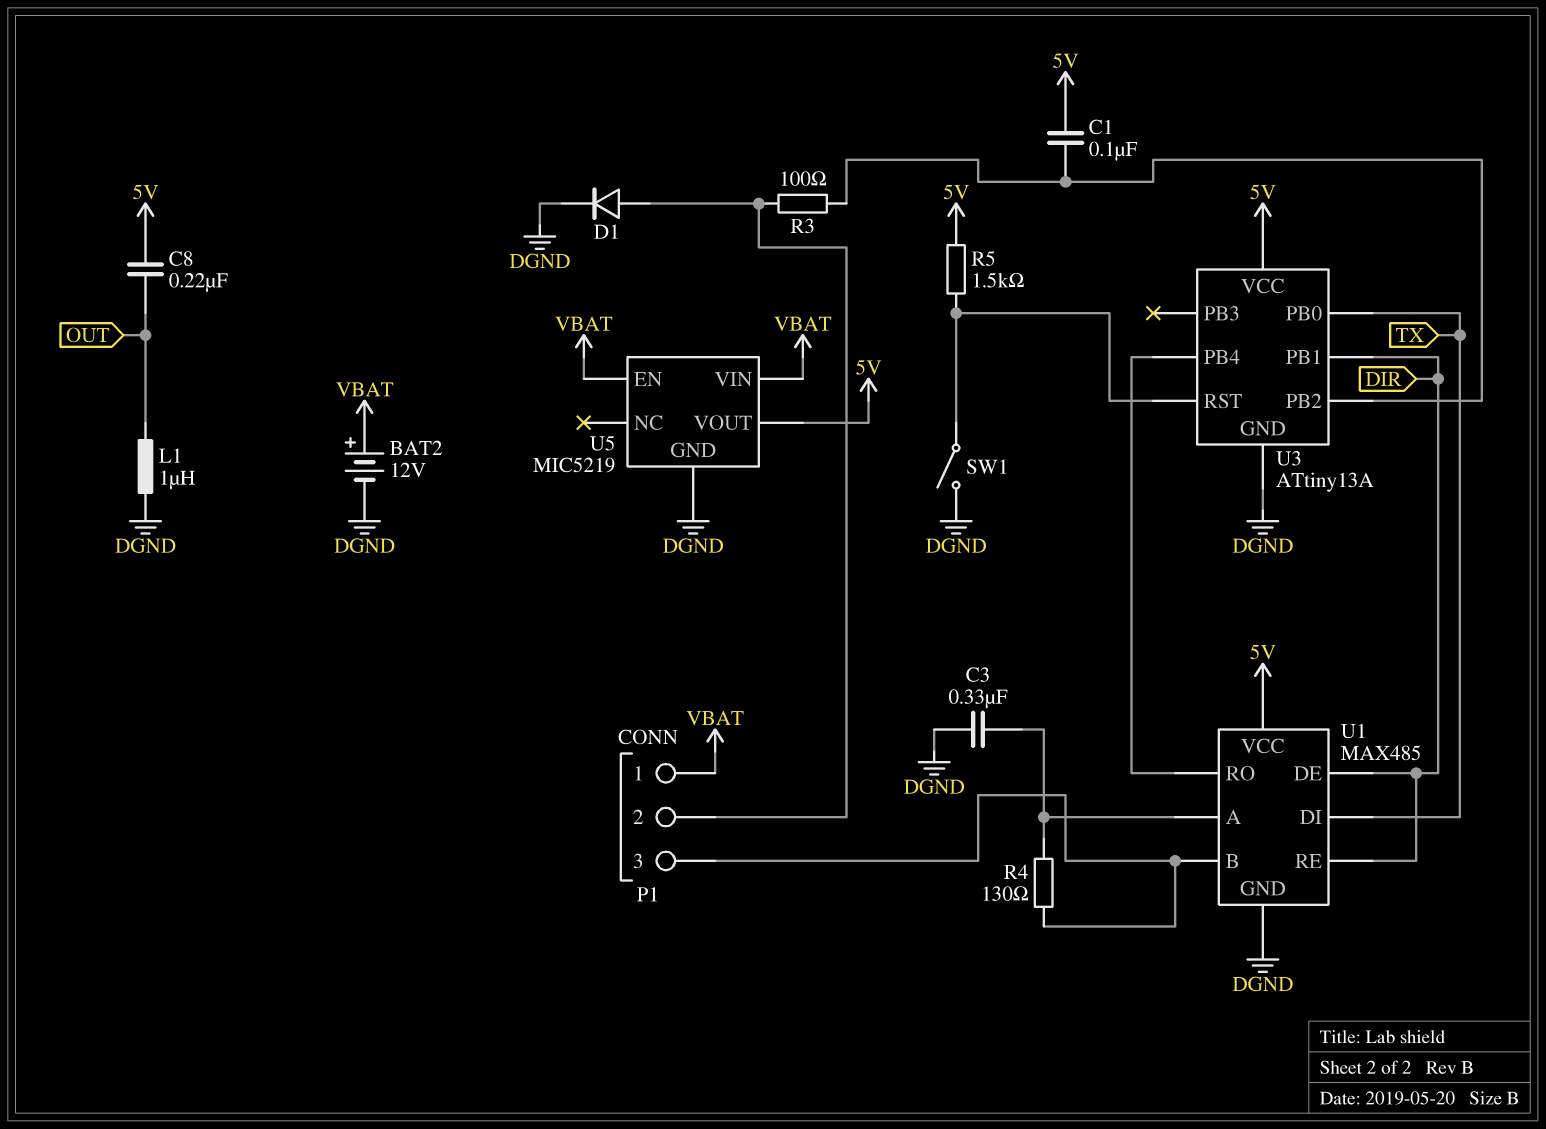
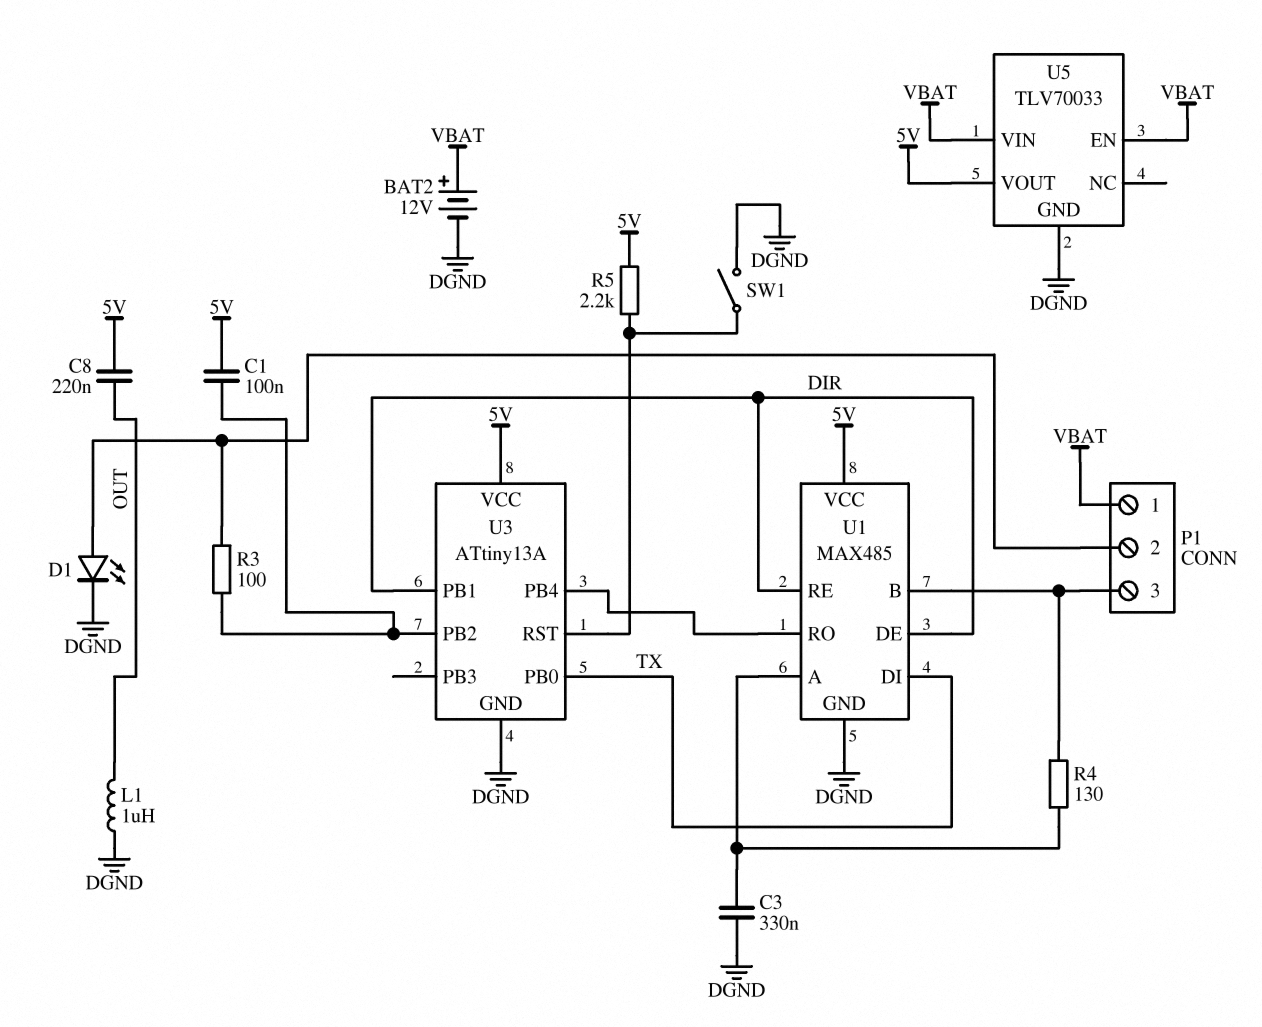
D1: diode (A P1/2, K DGND) -> LED (A P1/2, K DGND)
R5: 1.5k (5V, U3/RST) -> 2.2k (5V, U3/RST)
U5: MIC5219 -> TLV70033

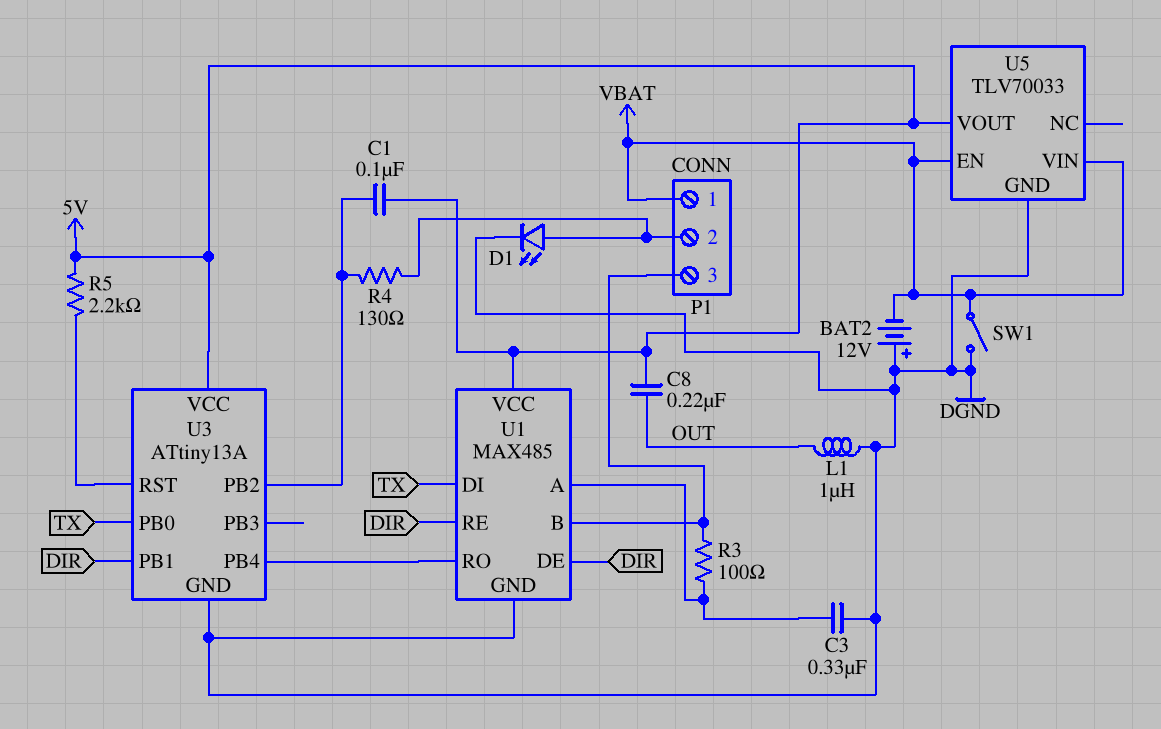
BAT2: 12V (plus VBAT, minus DGND) -> 12V (plus DGND, minus VBAT)
R3: 100 (P1/2, U3/PB2) -> 100 (P1/3, U1/A)
R4: 130 (P1/3, U1/A) -> 130 (P1/2, U3/PB2)
SW1: switch (DGND, U3/RST) -> switch (DGND, VBAT)

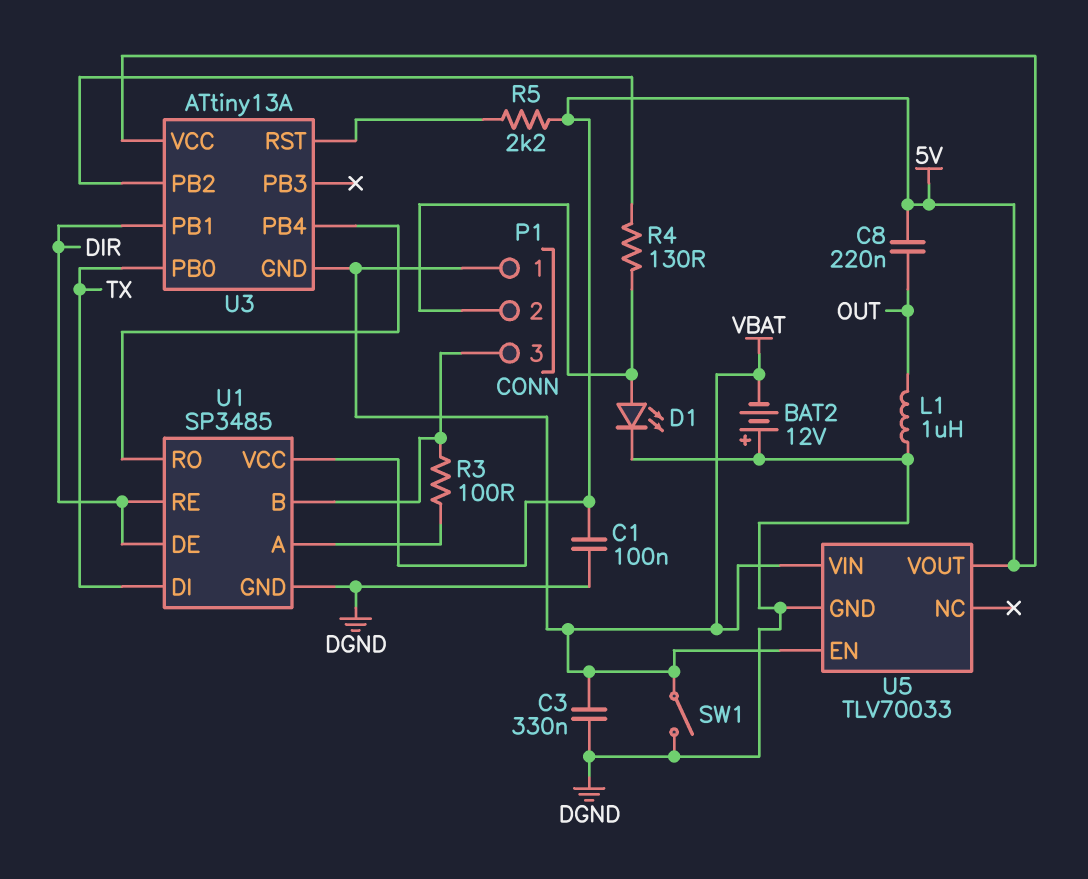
C1: 100nF (5V, U3/PB2) -> 100nF (5V, DGND)
C3: 330nF (DGND, U1/A) -> 330nF (DGND, VBAT)
U1: MAX485 -> SP3485
U3 pin GND: DGND -> VBAT

